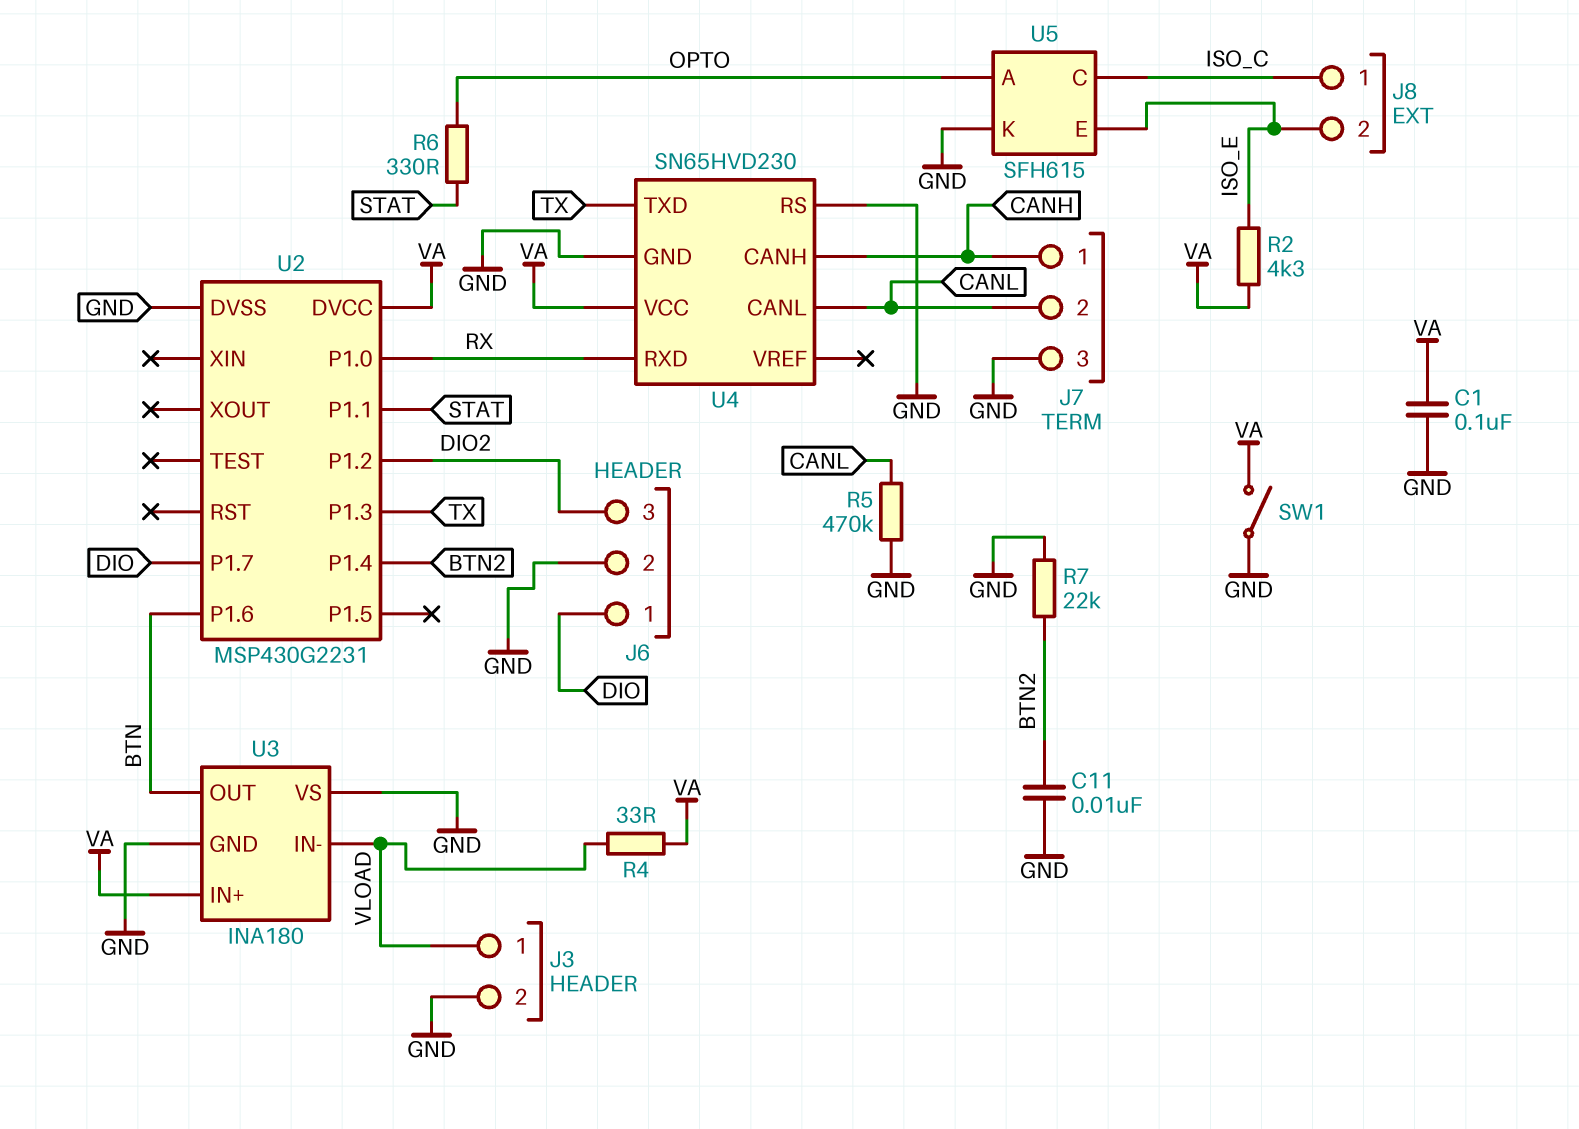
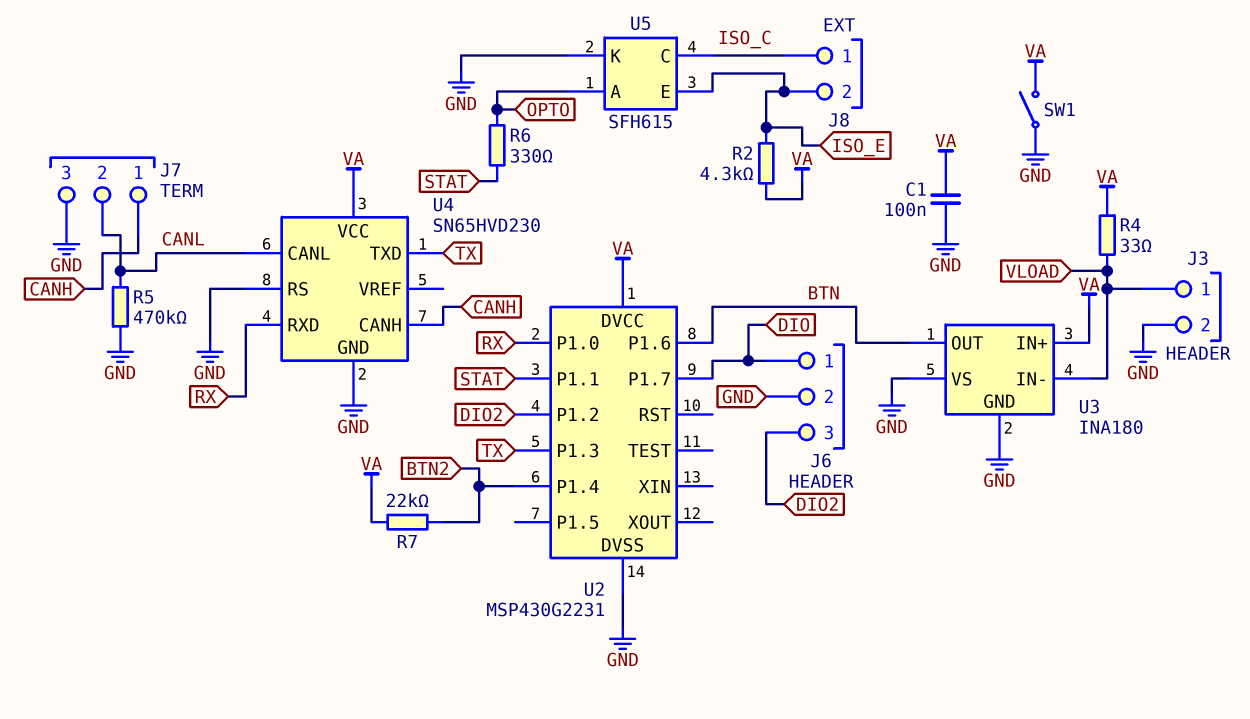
C11: 10nF (BTN2, GND) -> none
R7: 22k (BTN2, GND) -> 22k (BTN2, VA)

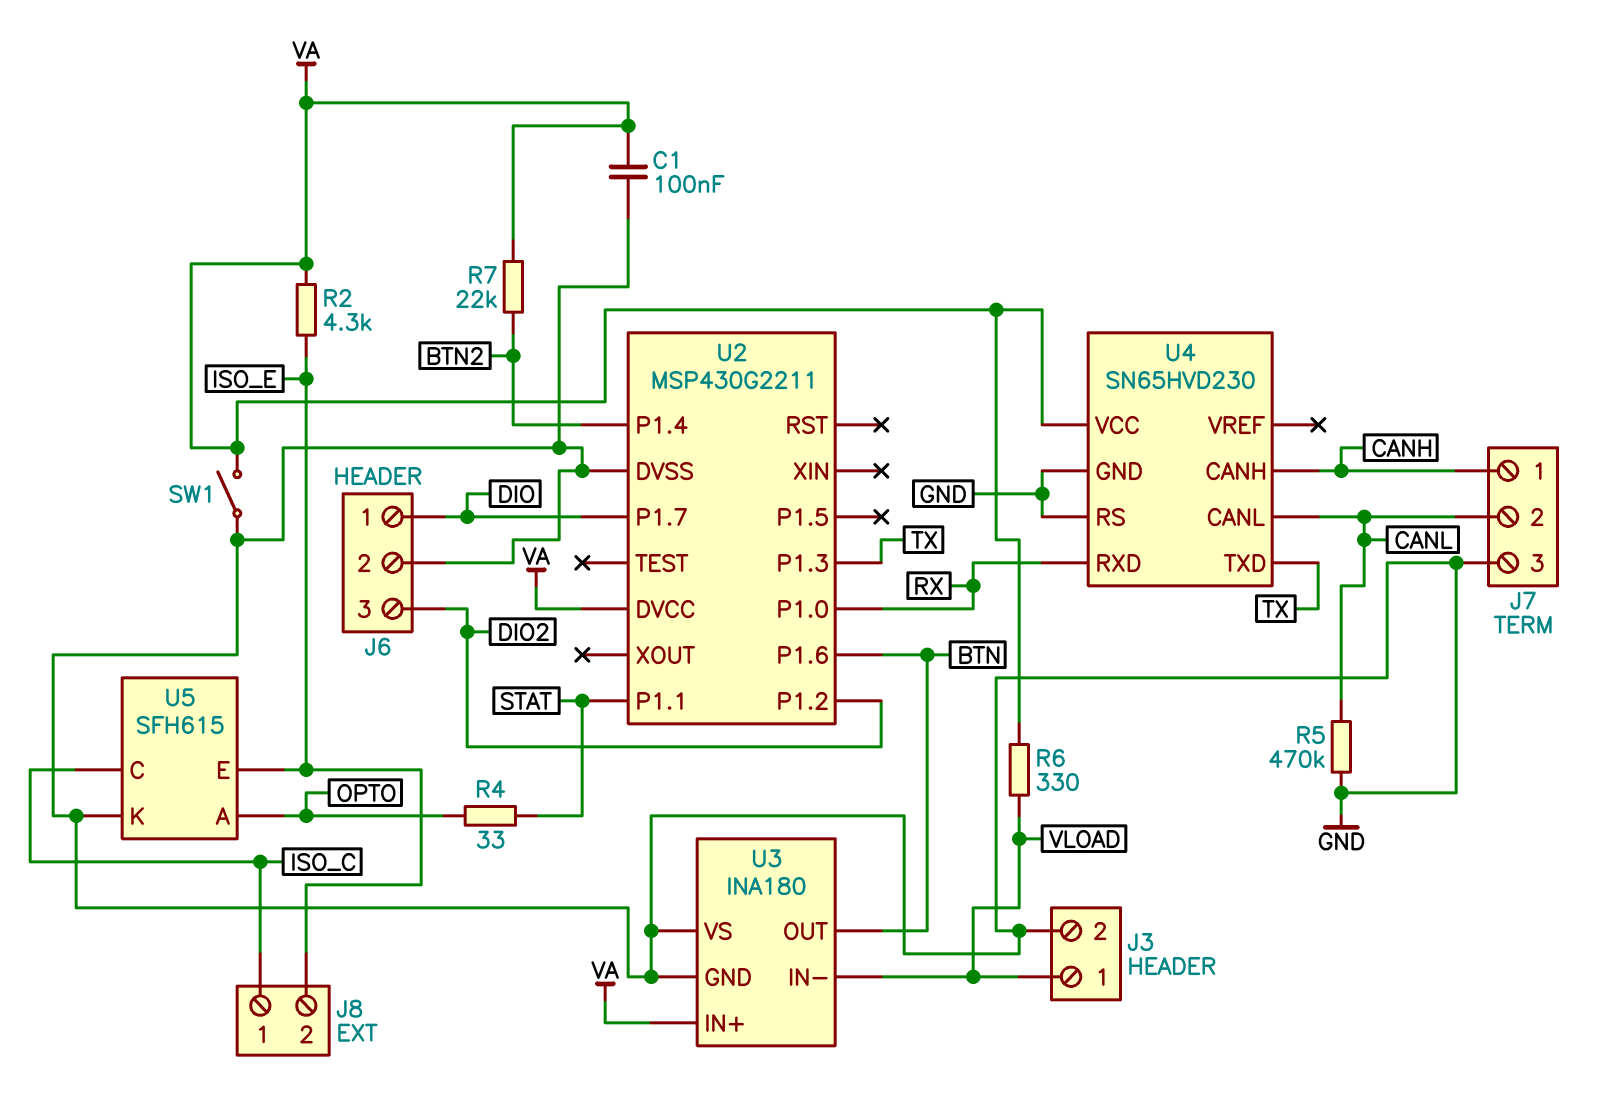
R4: 33 (VA, VLOAD) -> 33 (OPTO, STAT)
R6: 330 (OPTO, STAT) -> 330 (VA, VLOAD)
U2: MSP430G2231 -> MSP430G2211

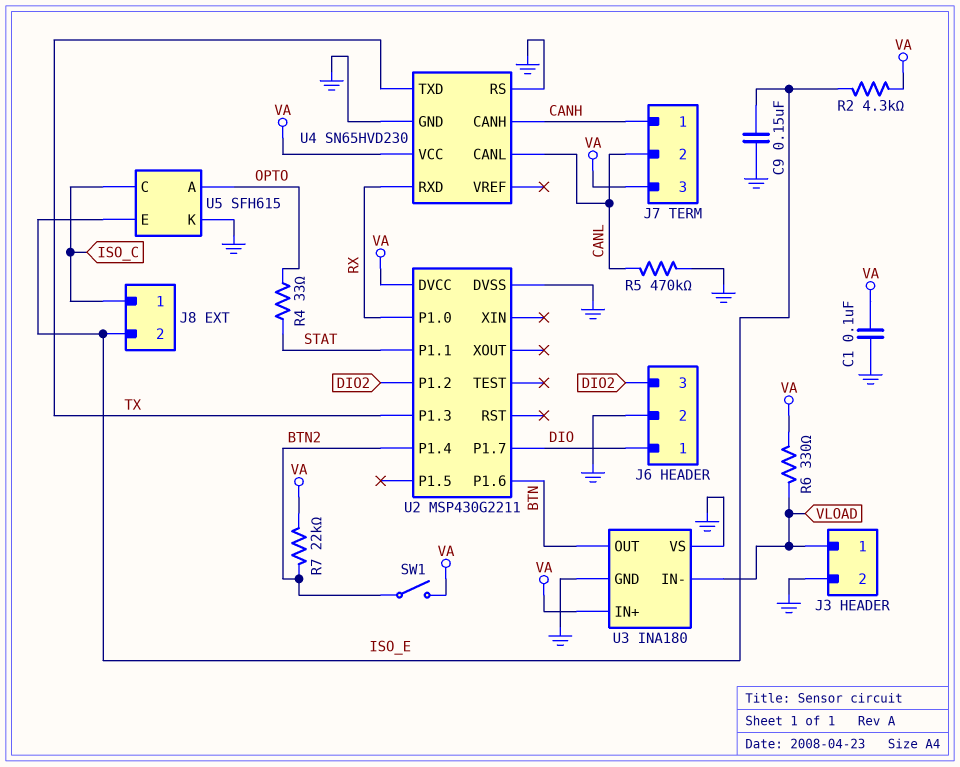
C9: none -> 150nF (GND, ISO_E)
J7 pin 3: GND -> VA
SW1: switch (GND, VA) -> switch (BTN2, VA)

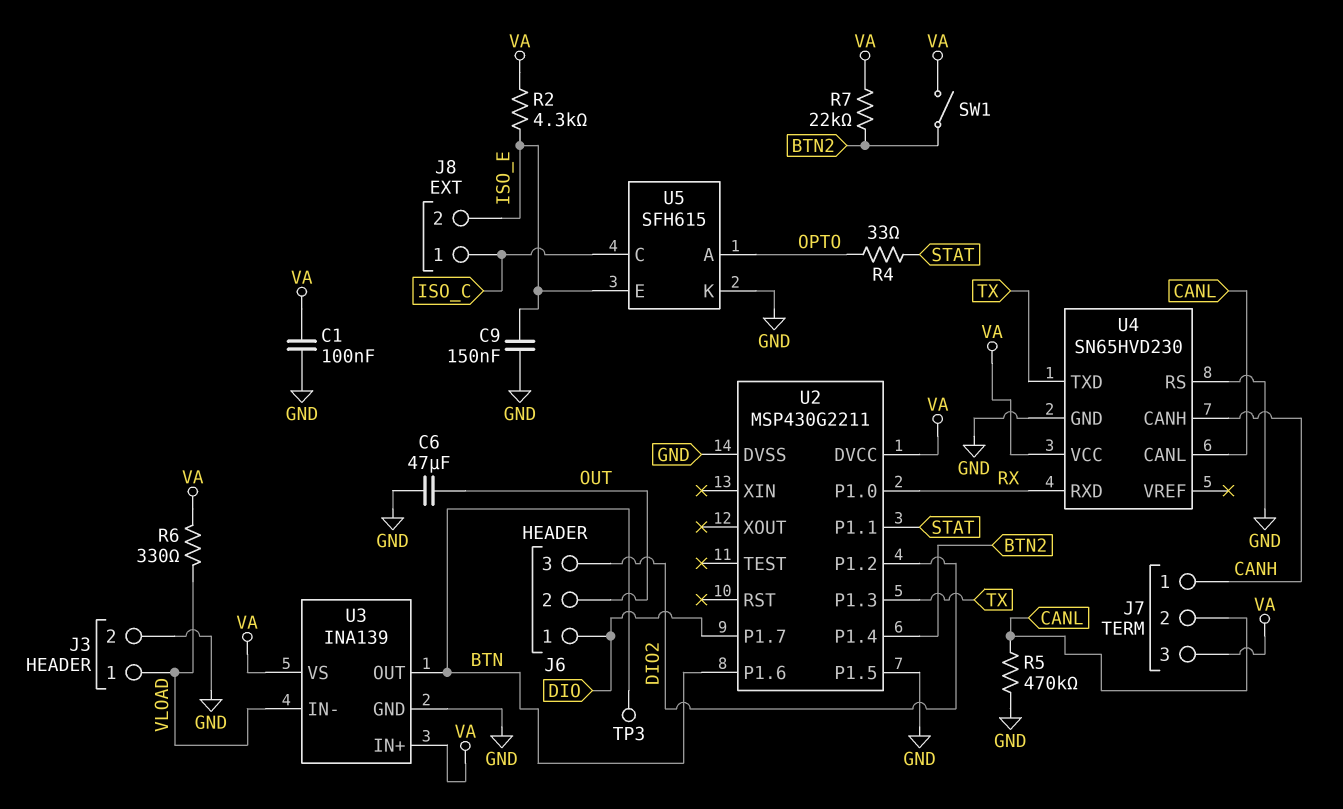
C6: none -> 47uF (GND, OUT)
J6 pin 2: GND -> OUT
TP3: none -> test point (BTN)
U2 pin P1.5: none -> GND
U3: INA180 -> INA139
U3 pin VS: GND -> VA

